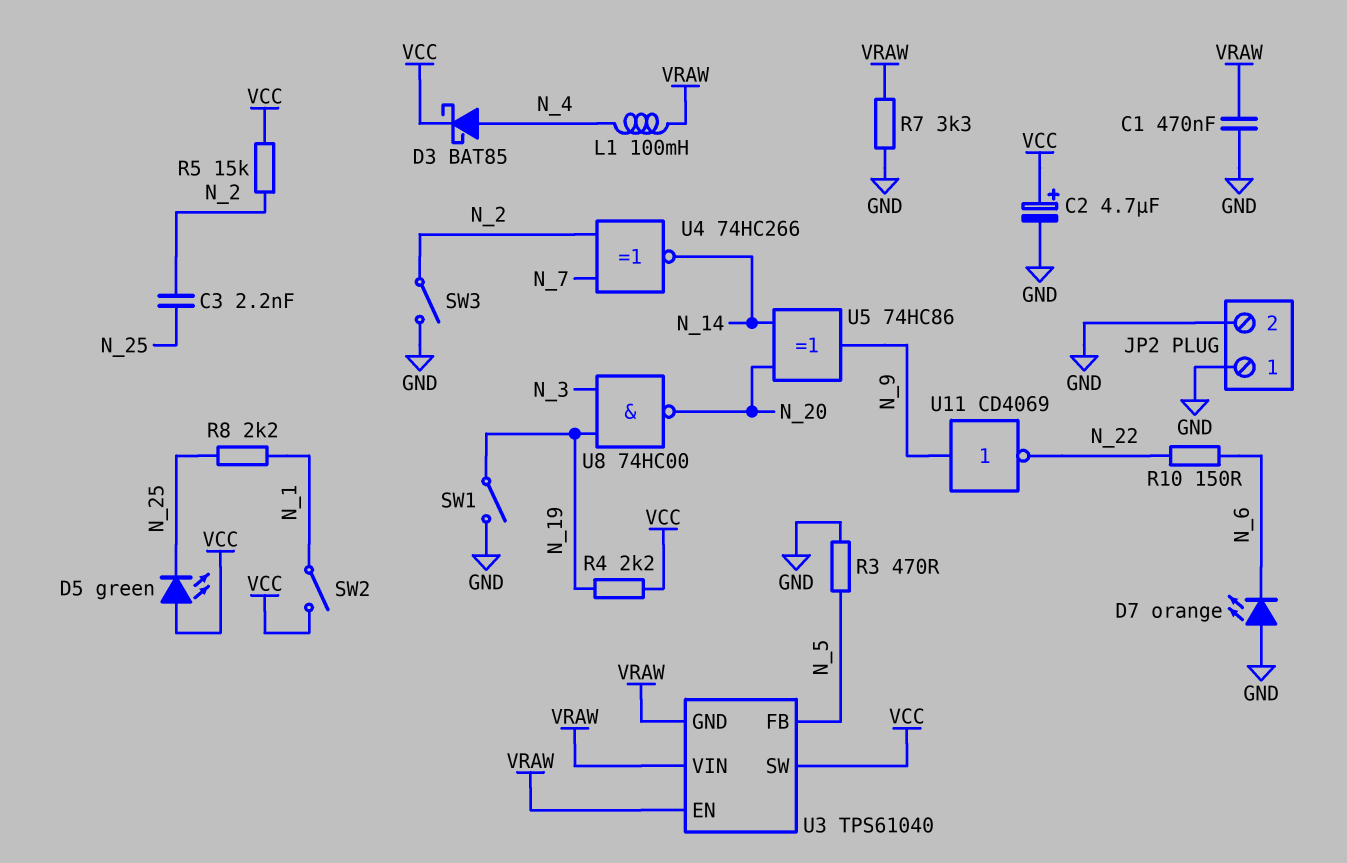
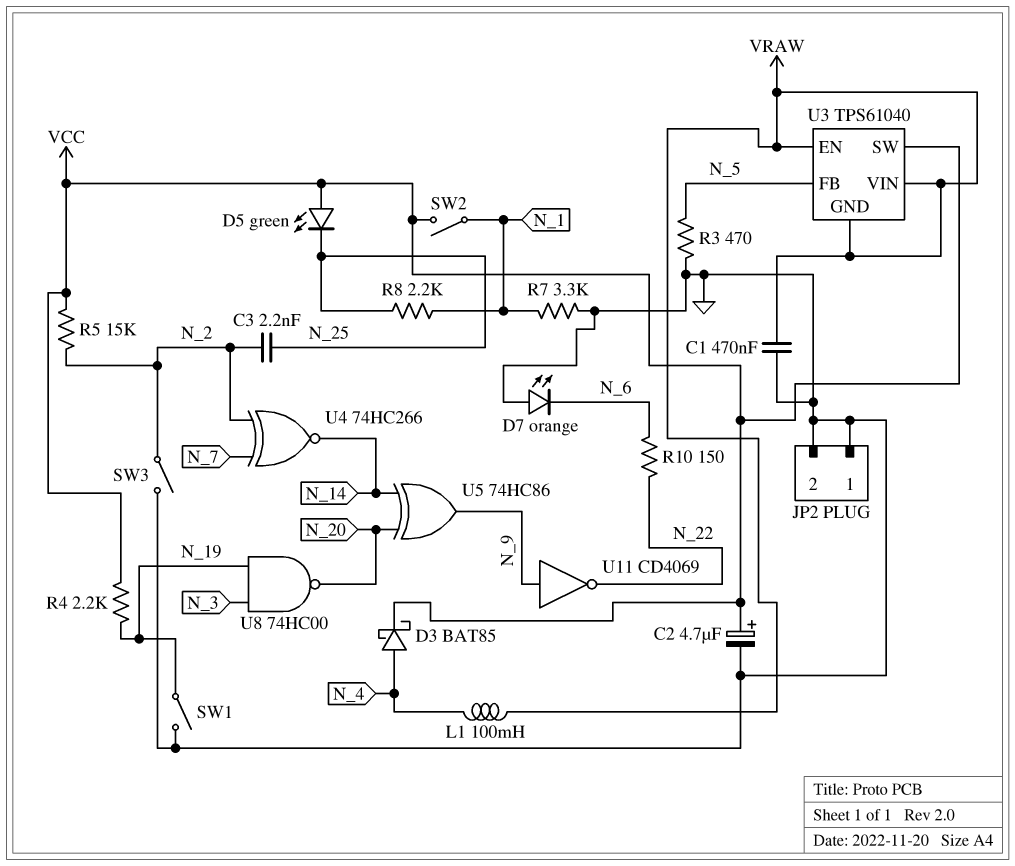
R7: 3.3k (GND, VRAW) -> 3.3k (GND, N_1)

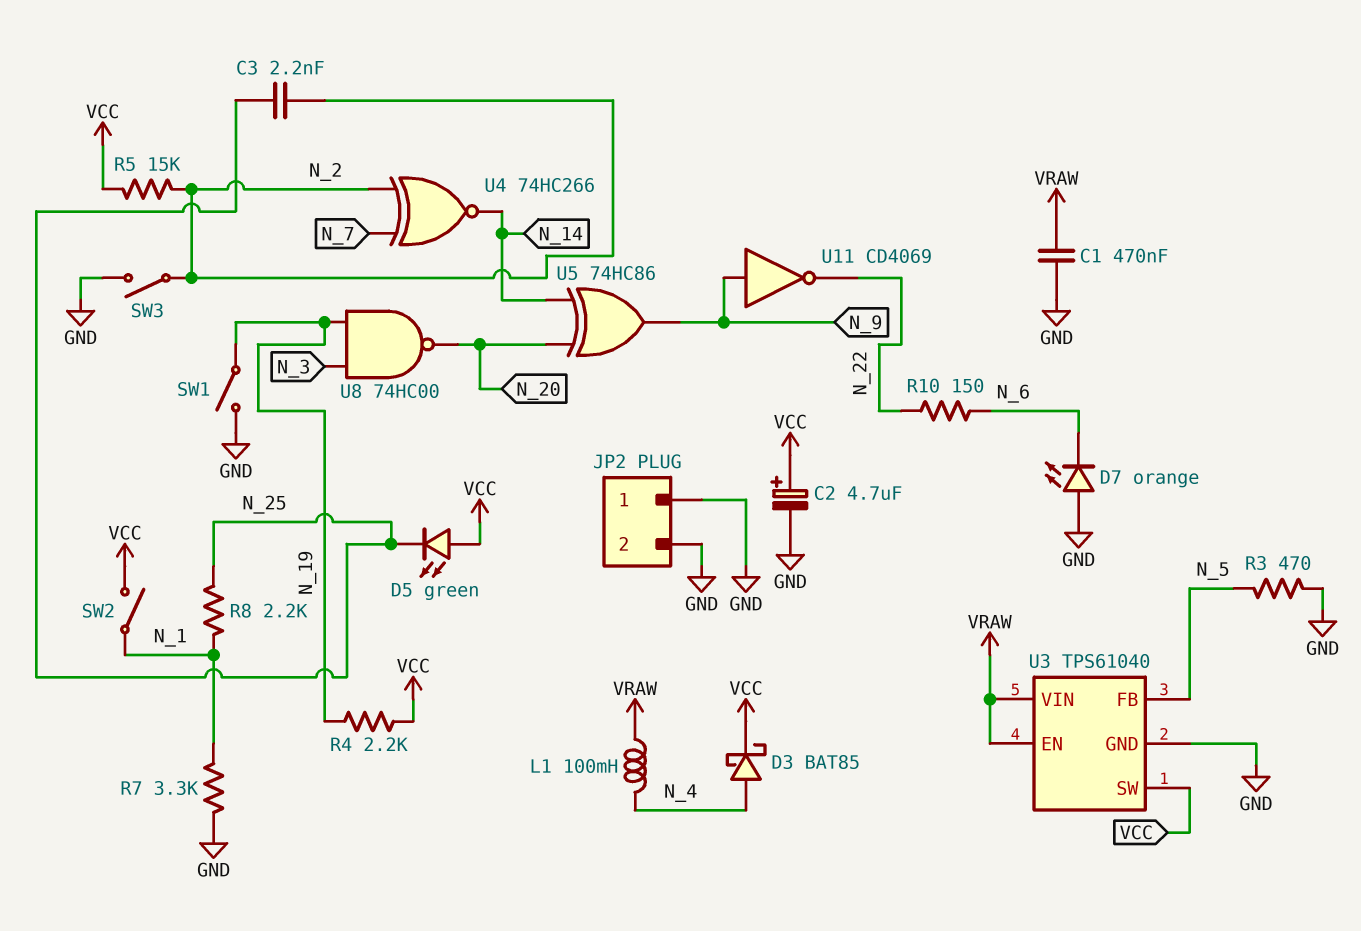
U3 pin GND: VRAW -> GND

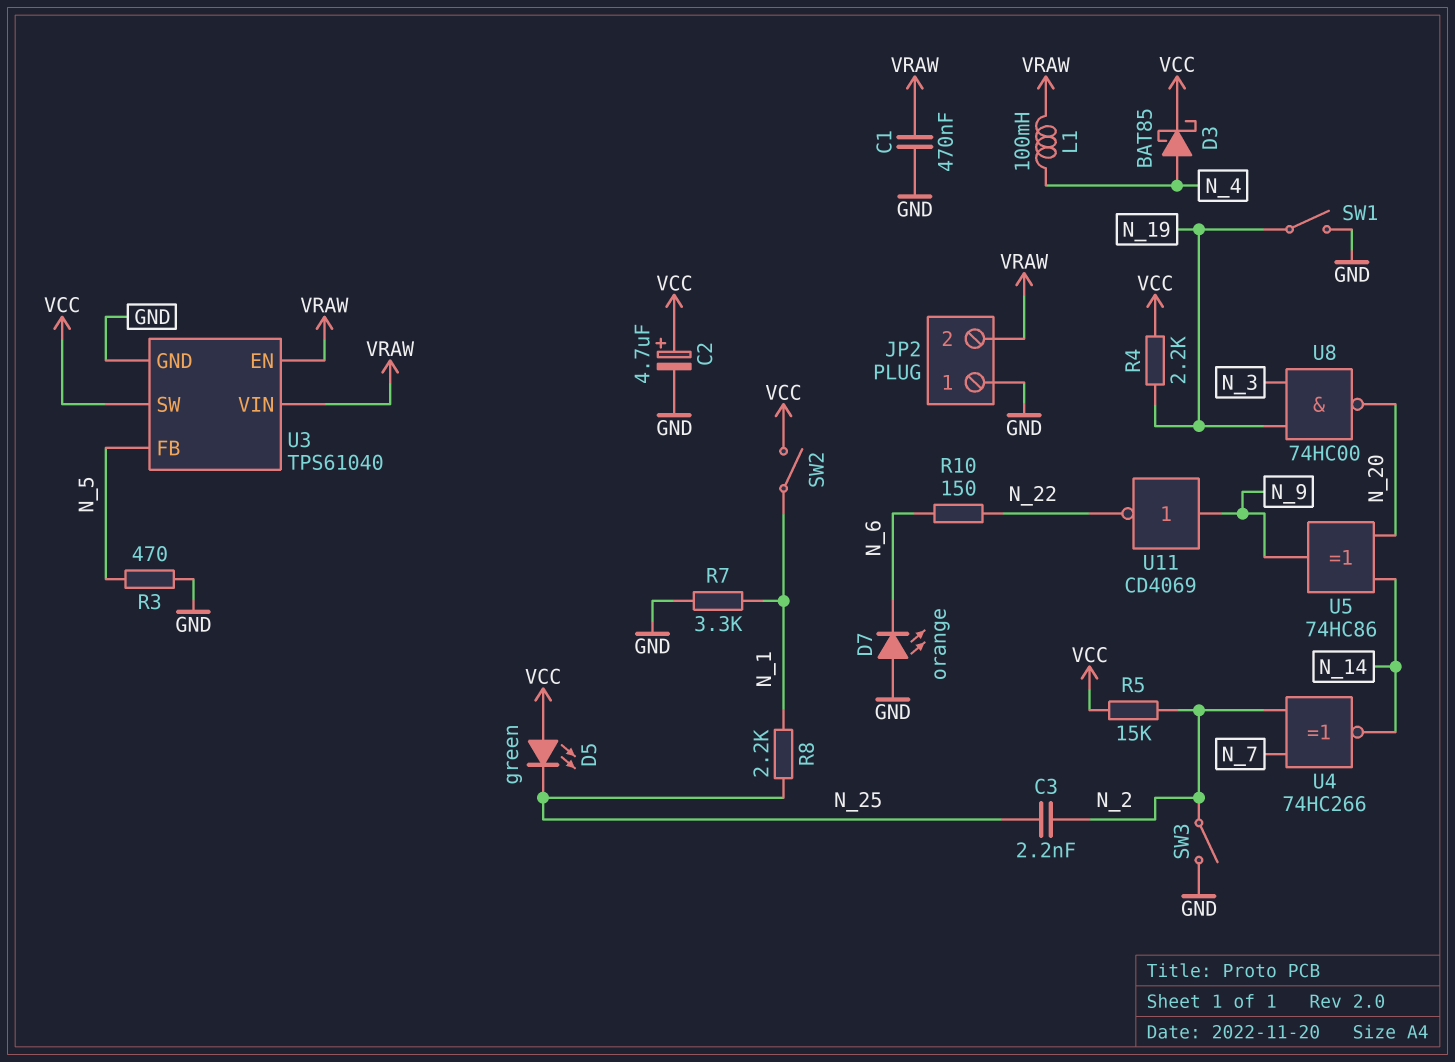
JP2 pin 2: GND -> VRAW

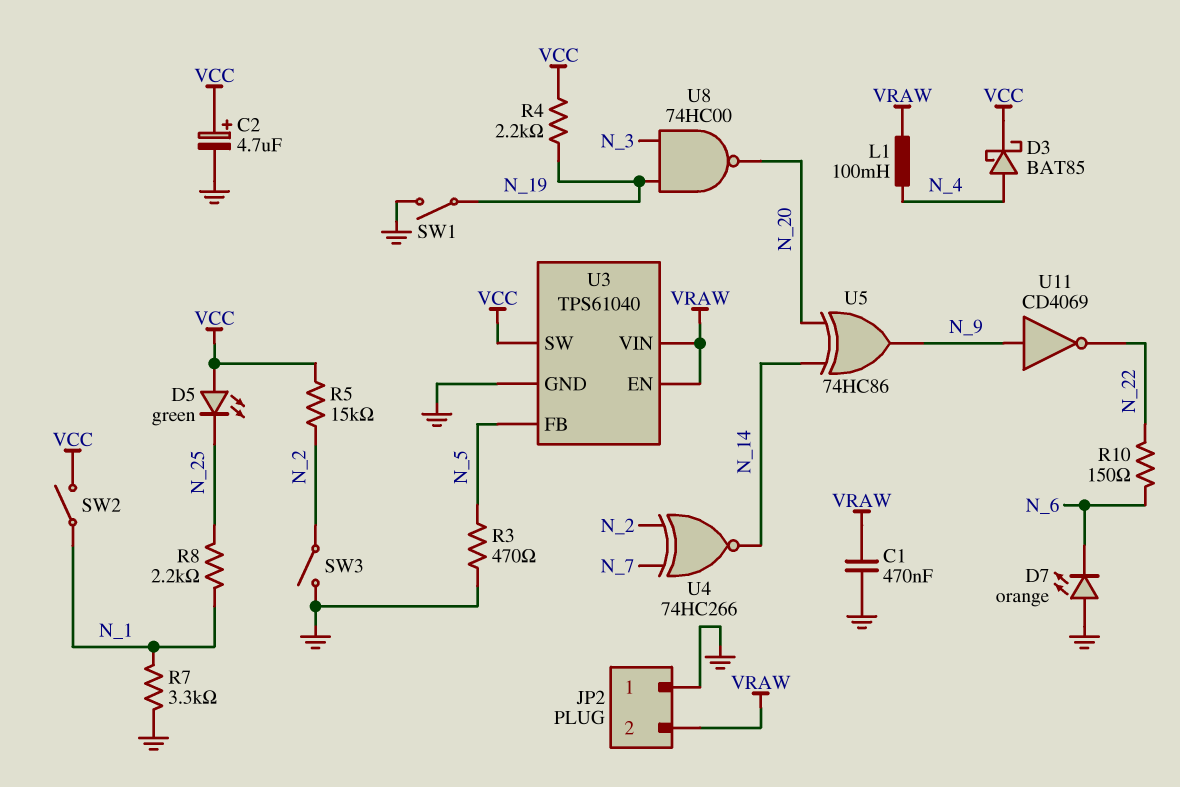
C3: 2.2nF (N_2, N_25) -> none

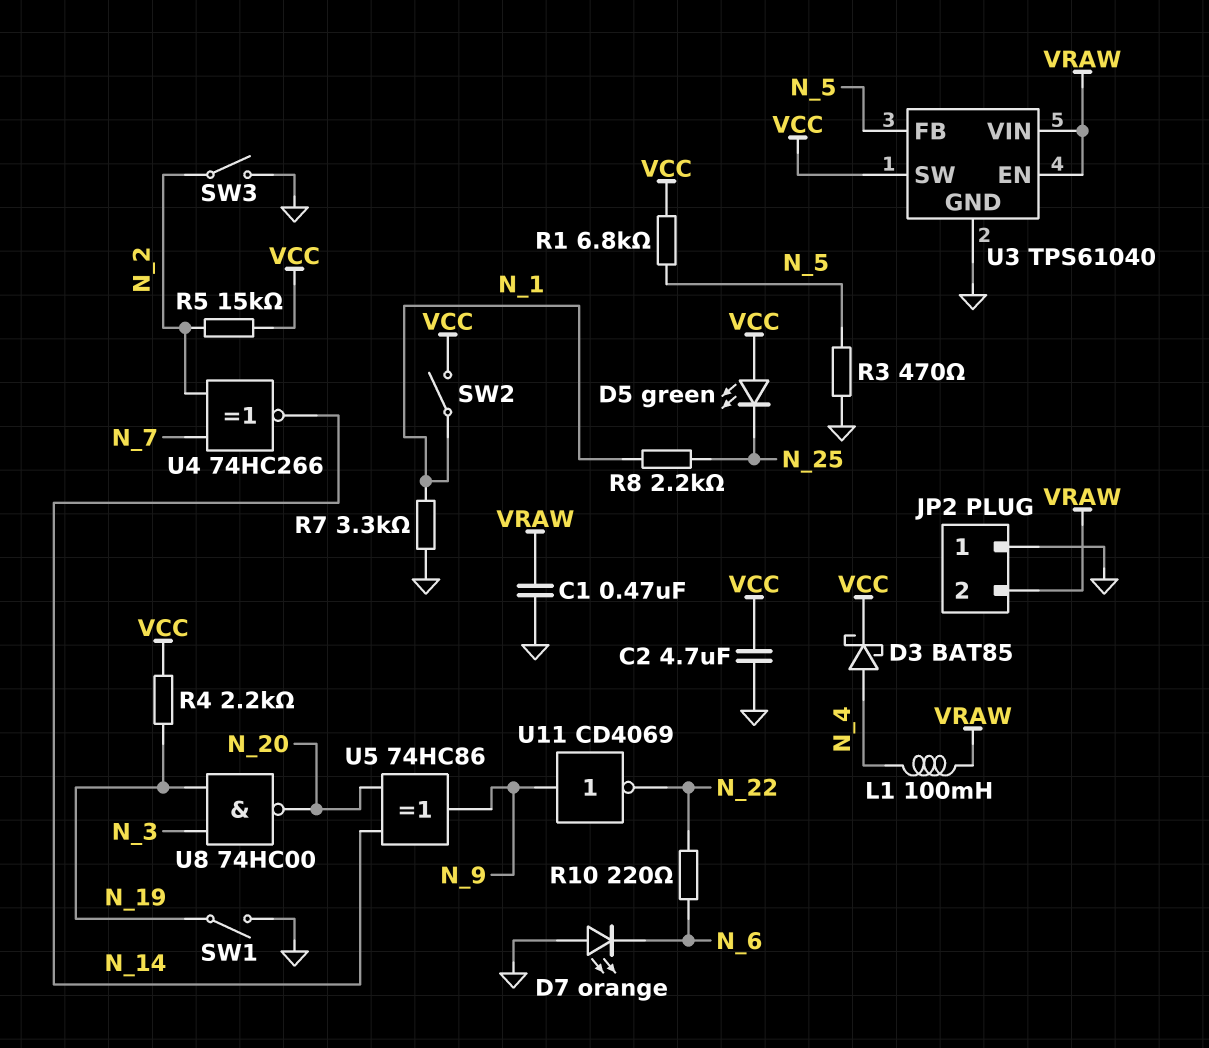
C2: 4.7uF (plus VCC, minus GND) -> 4.7uF (GND, VCC)
R1: none -> 6.8k (N_5, VCC)
R10: 150 (N_6, N_22) -> 220 (N_6, N_22)

